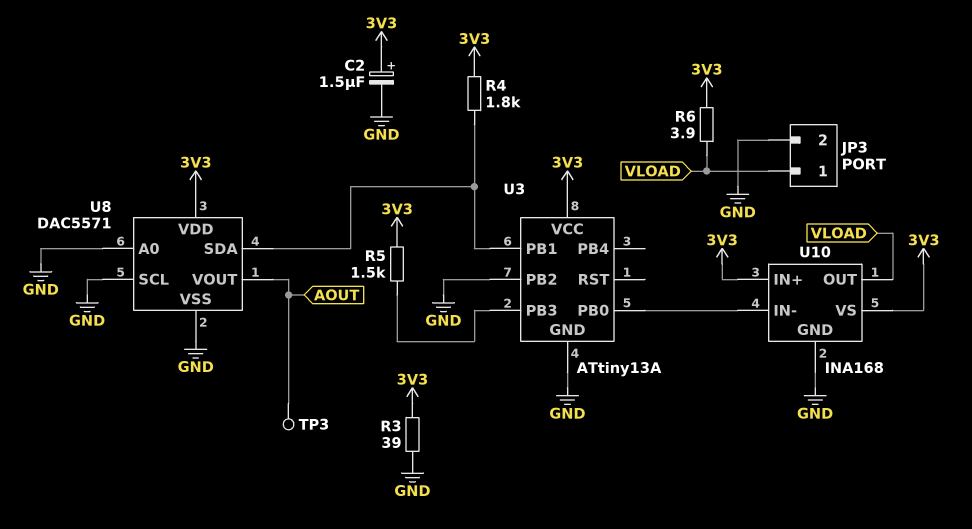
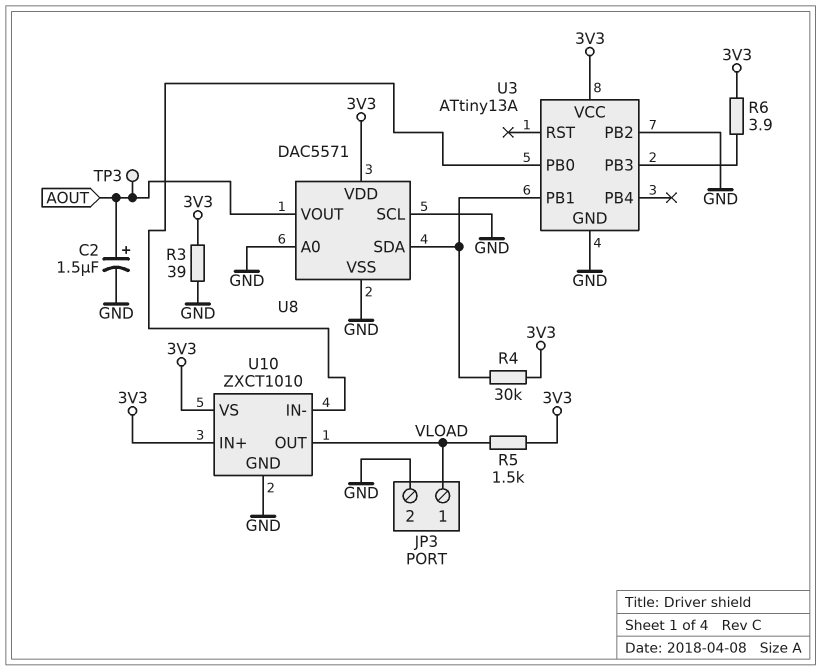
C2: 1.5uF (plus 3V3, minus GND) -> 1.5uF (plus AOUT, minus GND)
R4: 1.8k (3V3, U3/PB1) -> 30k (3V3, U3/PB1)
R5: 1.5k (3V3, U3/PB3) -> 1.5k (3V3, VLOAD)
R6: 3.9 (3V3, VLOAD) -> 3.9 (3V3, U3/PB3)
U10: INA168 -> ZXCT1010

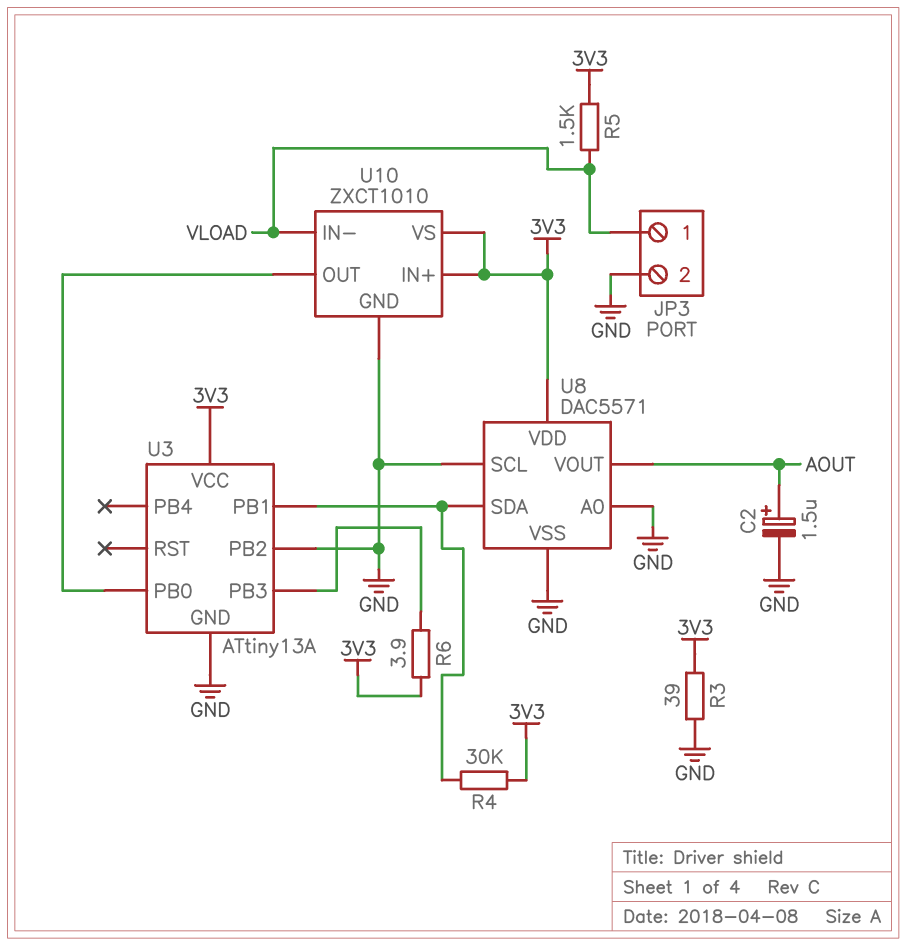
TP3: test point (AOUT) -> none
U10 pin IN-: U3/PB0 -> VLOAD
U10 pin OUT: VLOAD -> U3/PB0

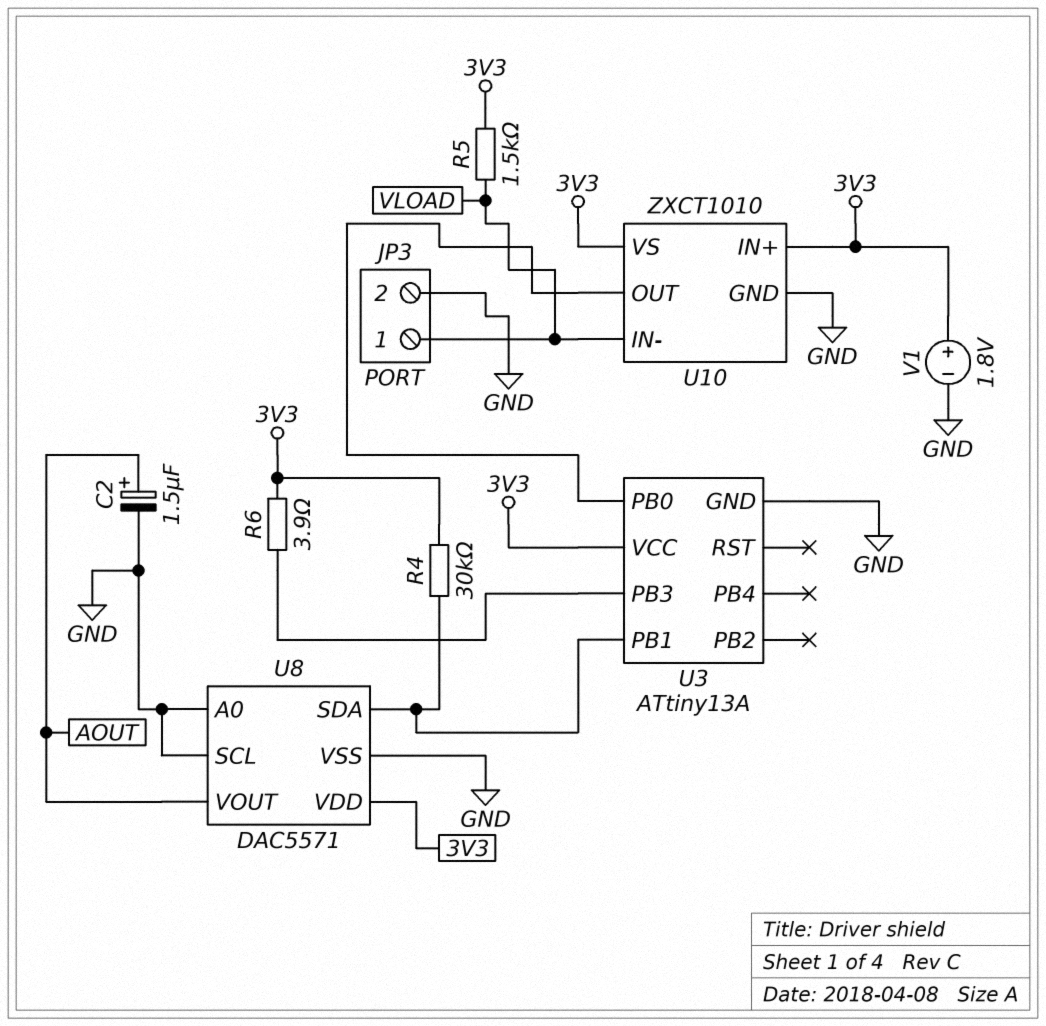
R3: 39 (3V3, GND) -> none
U3 pin PB2: GND -> none
V1: none -> 1.8V (plus 3V3, minus GND)

